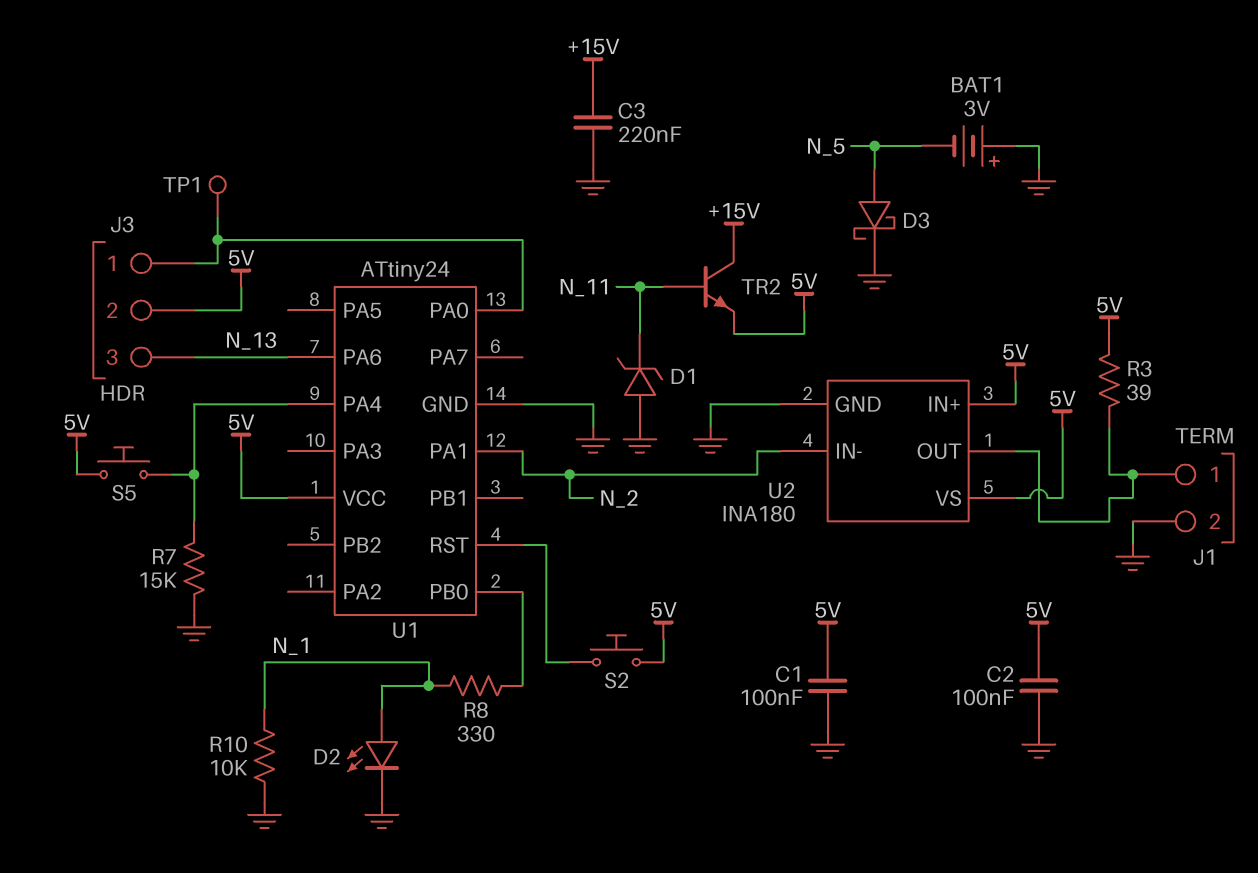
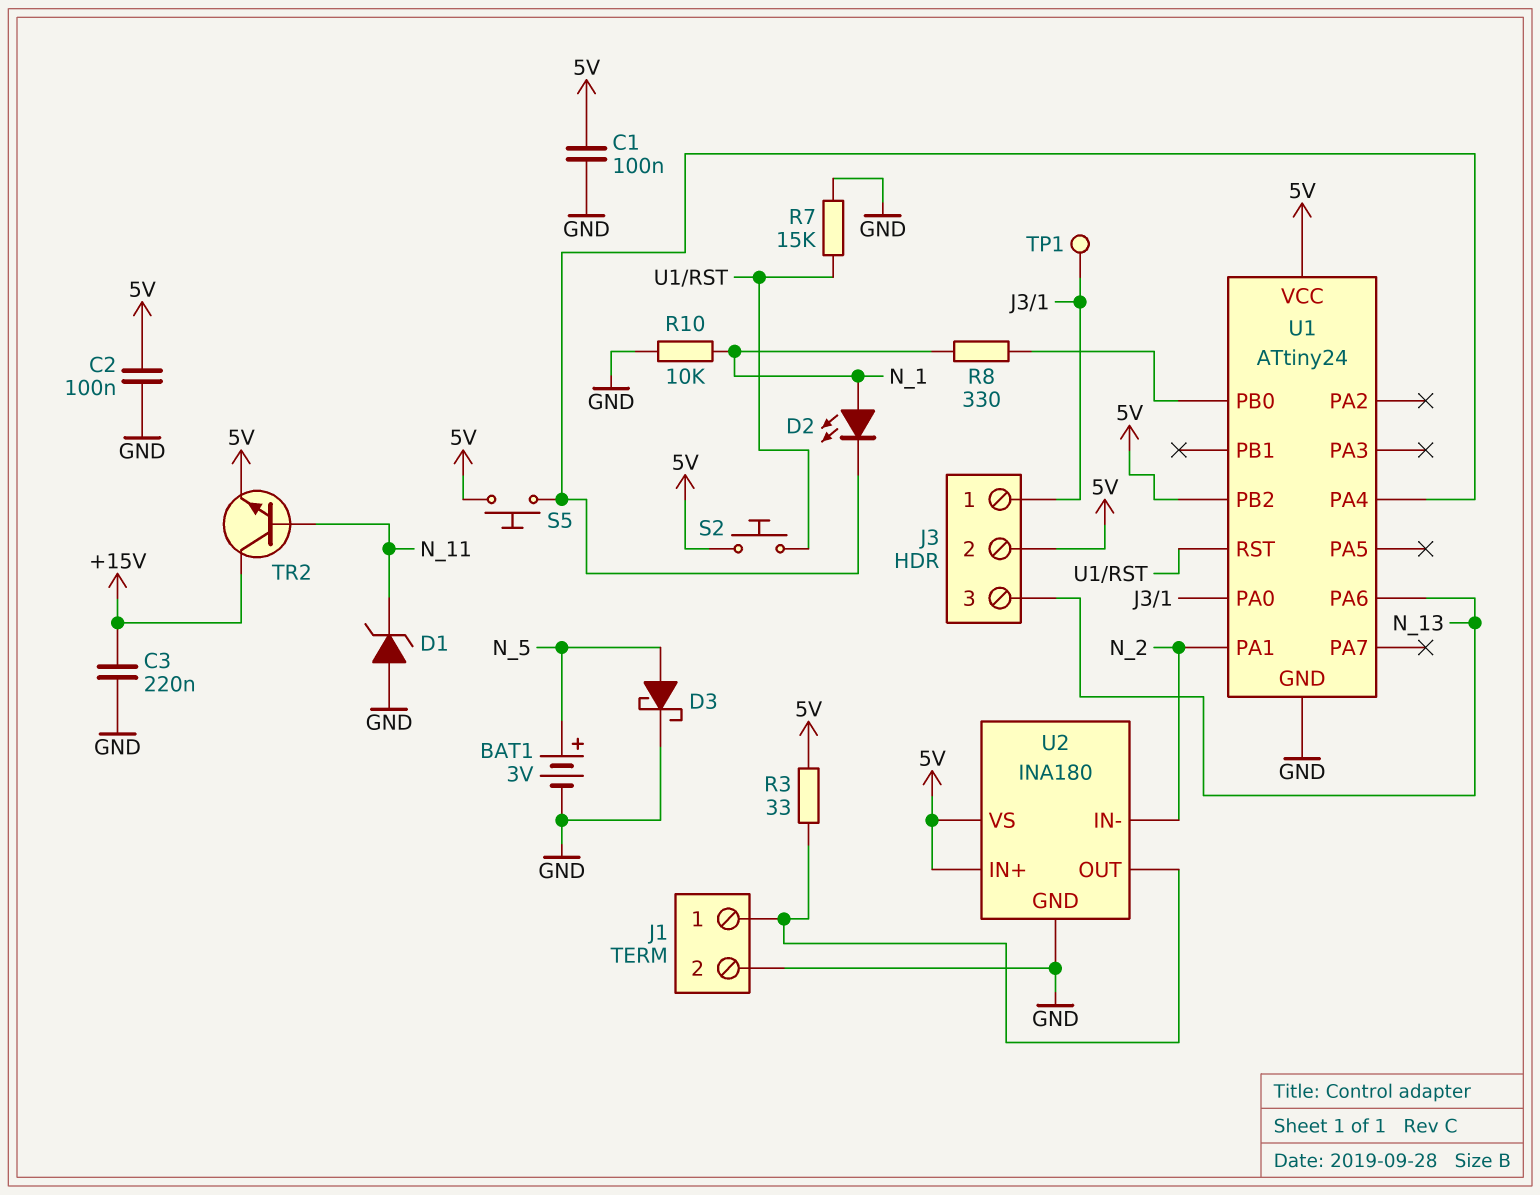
BAT1: 3V (plus GND, minus N_5) -> 3V (plus N_5, minus GND)
D2: LED (A N_1, K GND) -> LED (A N_1, K U1/PA4)
R3: 39 (5V, J1/1) -> 33 (5V, J1/1)
R7: 15k (GND, U1/PA4) -> 15k (GND, U1/RST)
U1 pin PB2: none -> 5V

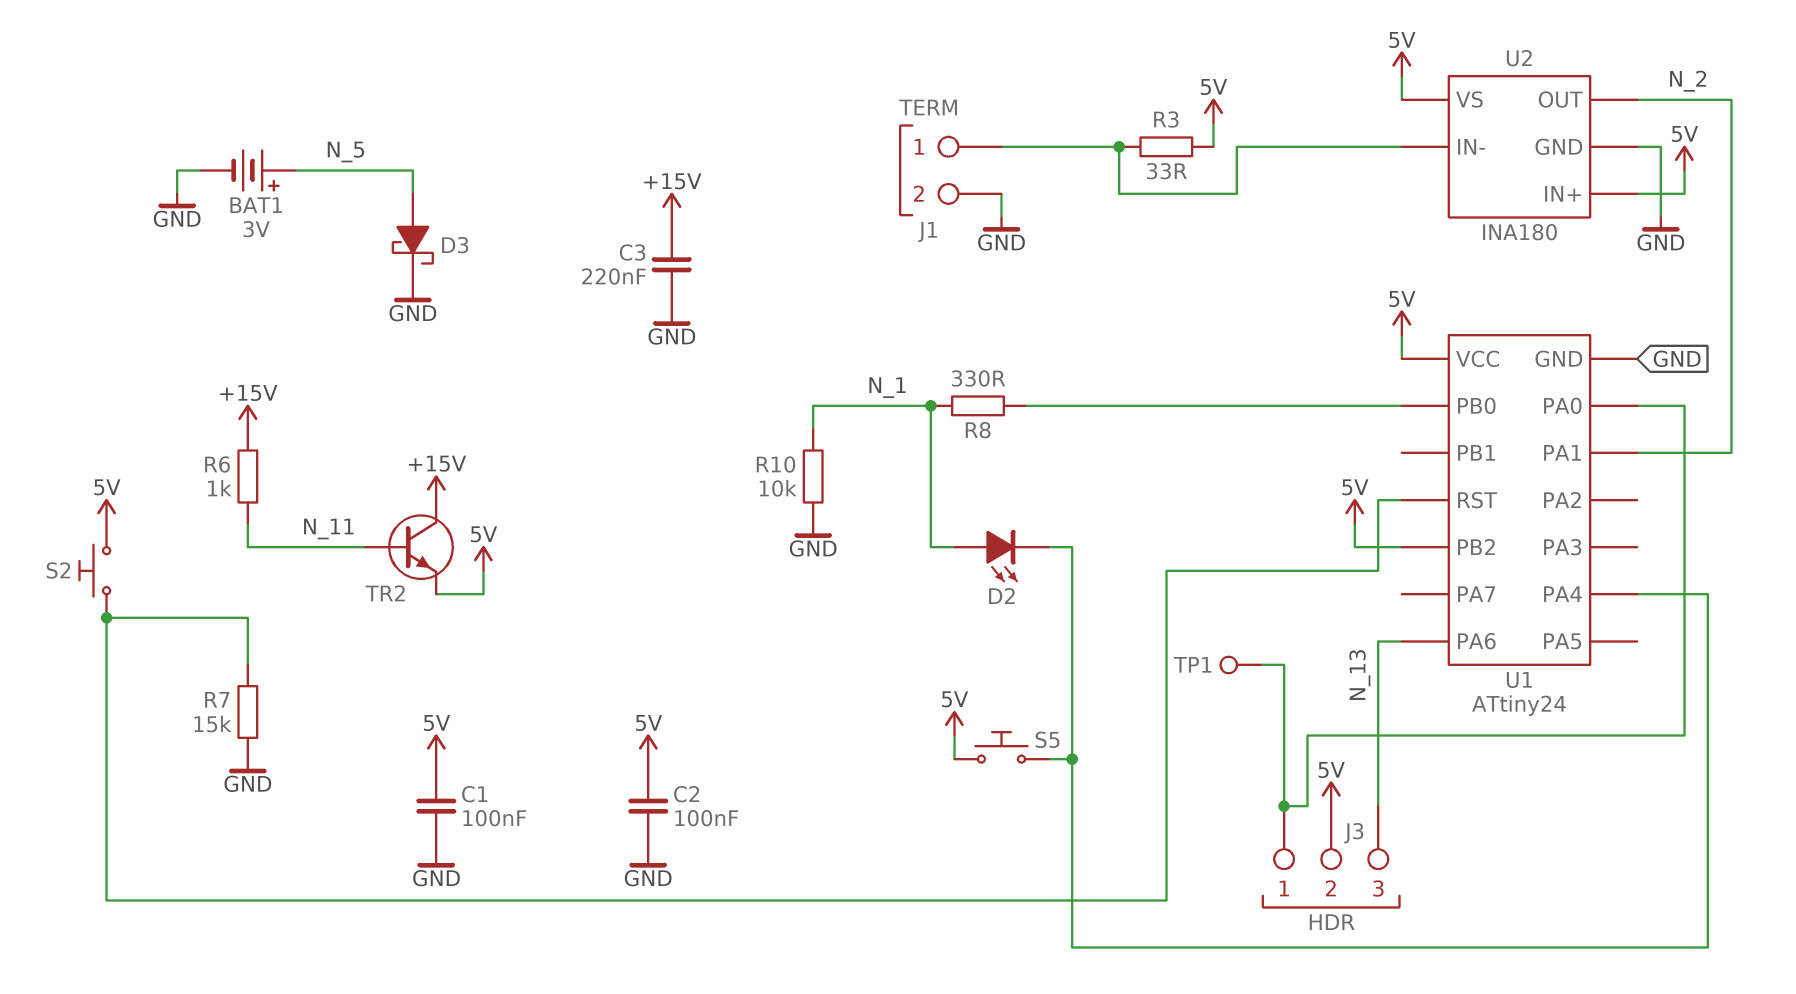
D1: zener (A GND, K N_11) -> none
R6: none -> 1k (+15V, N_11)
U2 pin IN-: N_2 -> J1/1
U2 pin OUT: J1/1 -> N_2

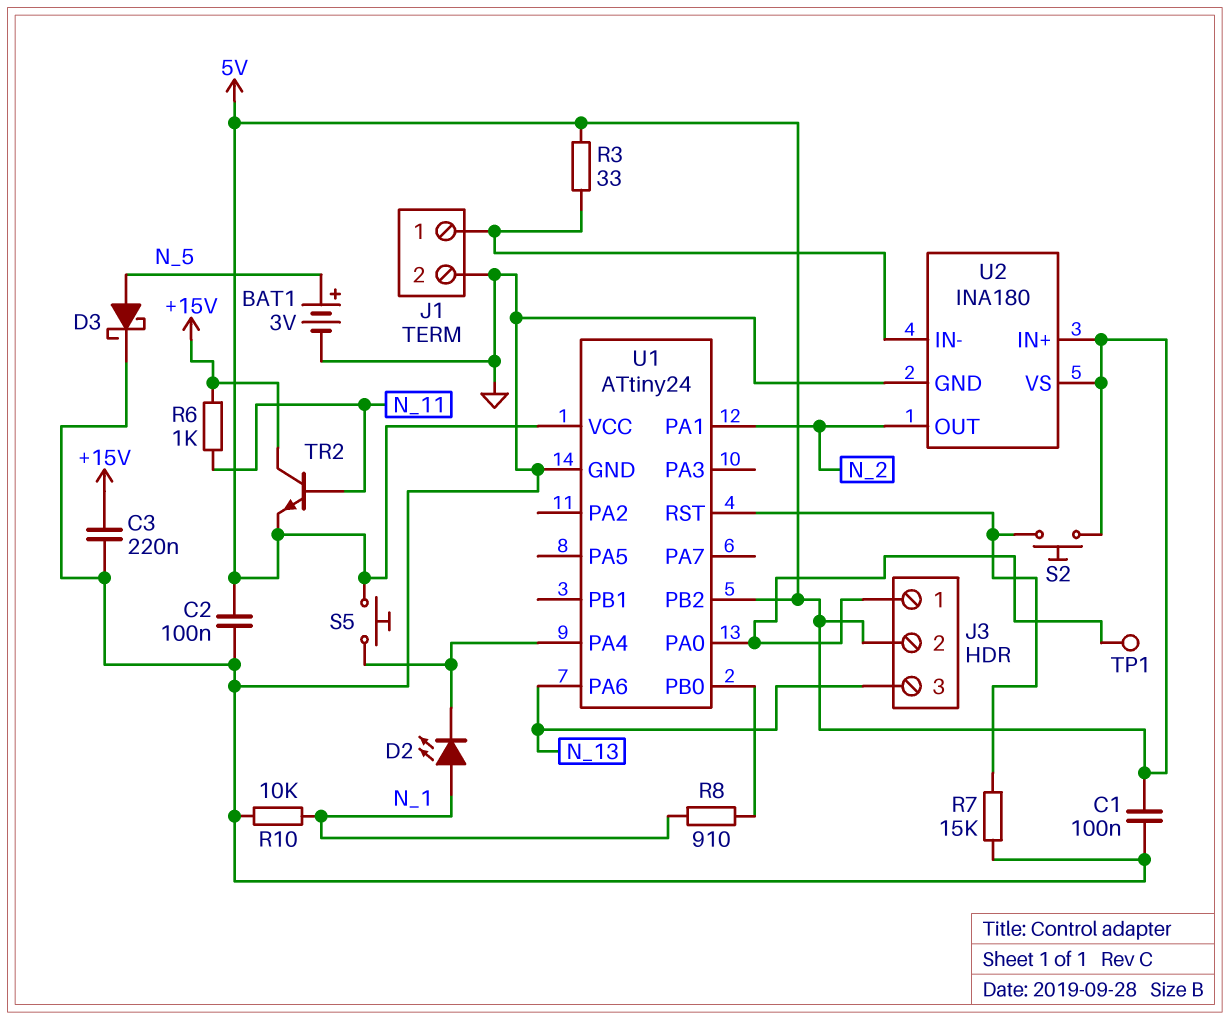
R8: 330 (N_1, U1/PB0) -> 910 (N_1, U1/PB0)

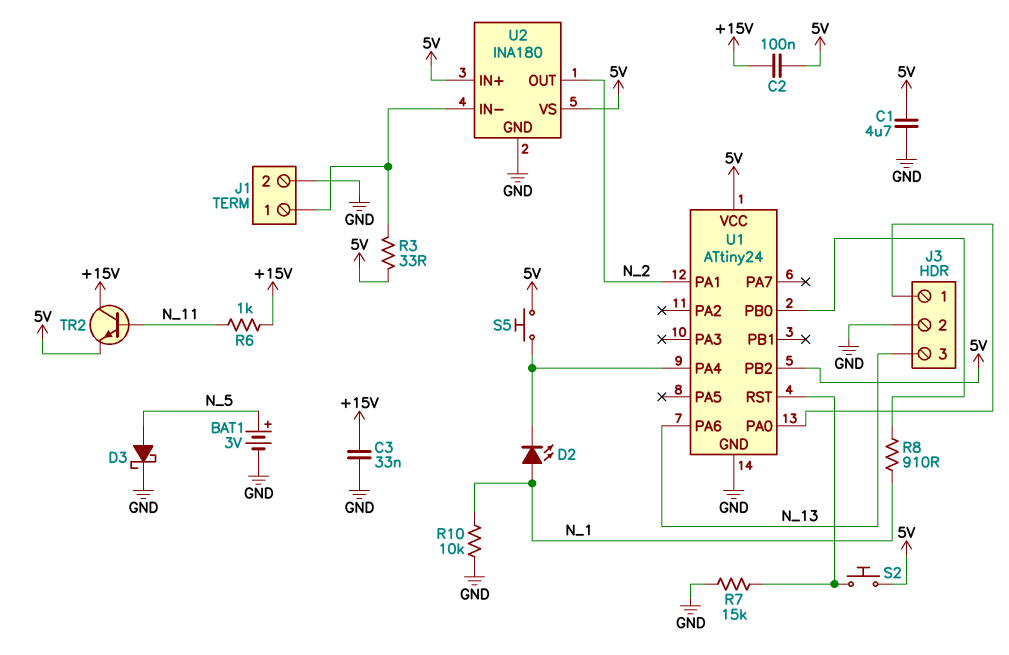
C1: 100nF (5V, GND) -> 4.7uF (5V, GND)
C2: 100nF (5V, GND) -> 100nF (+15V, 5V)
C3: 220nF (+15V, GND) -> 33nF (+15V, GND)
J3 pin 2: 5V -> GND
TP1: test point (J3/1) -> none

